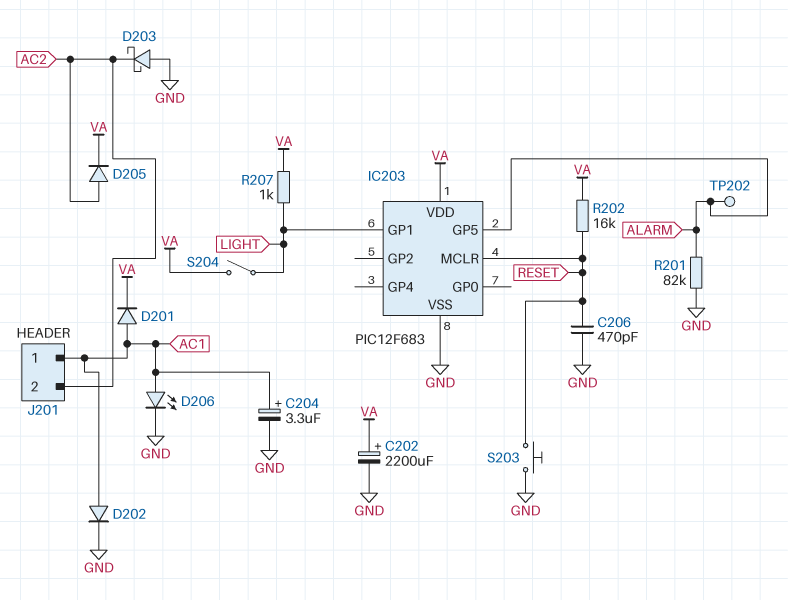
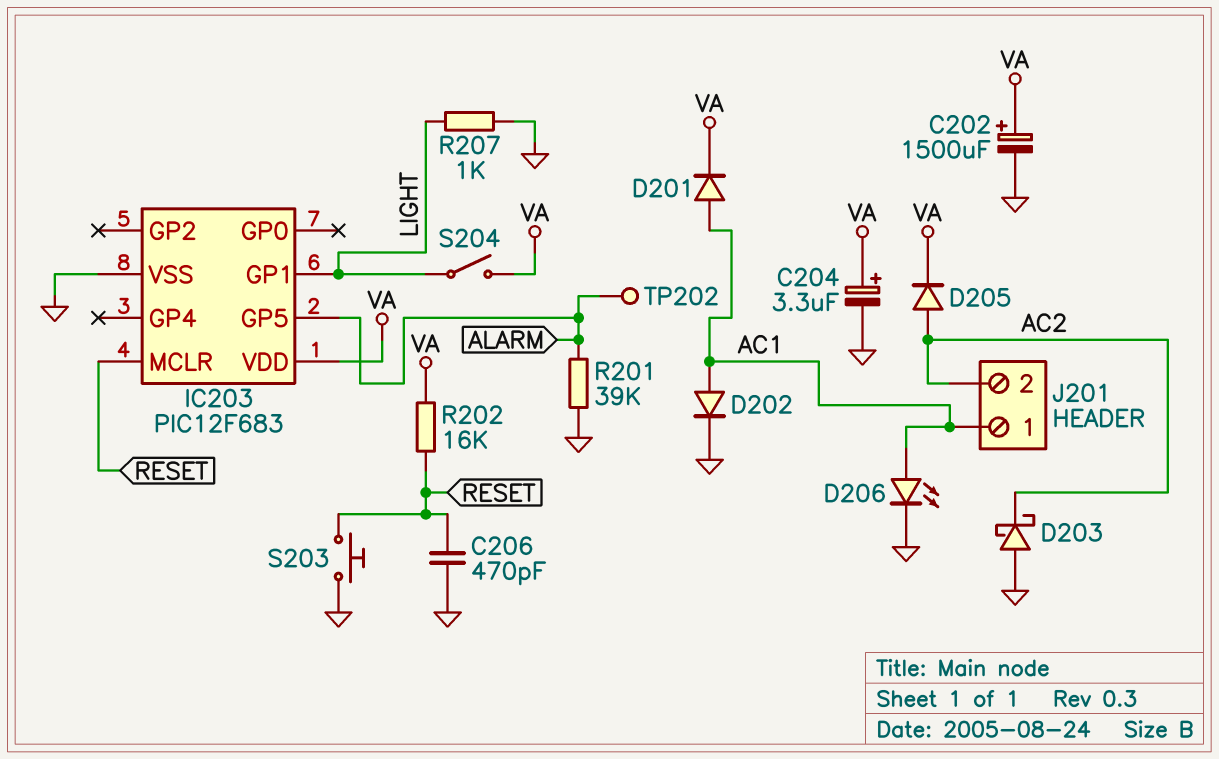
C202: 2200uF (plus VA, minus GND) -> 1500uF (plus VA, minus GND)
C204: 3.3uF (plus AC1, minus GND) -> 3.3uF (plus VA, minus GND)
R201: 82k (ALARM, GND) -> 39k (ALARM, GND)
R207: 1k (LIGHT, VA) -> 1k (GND, LIGHT)

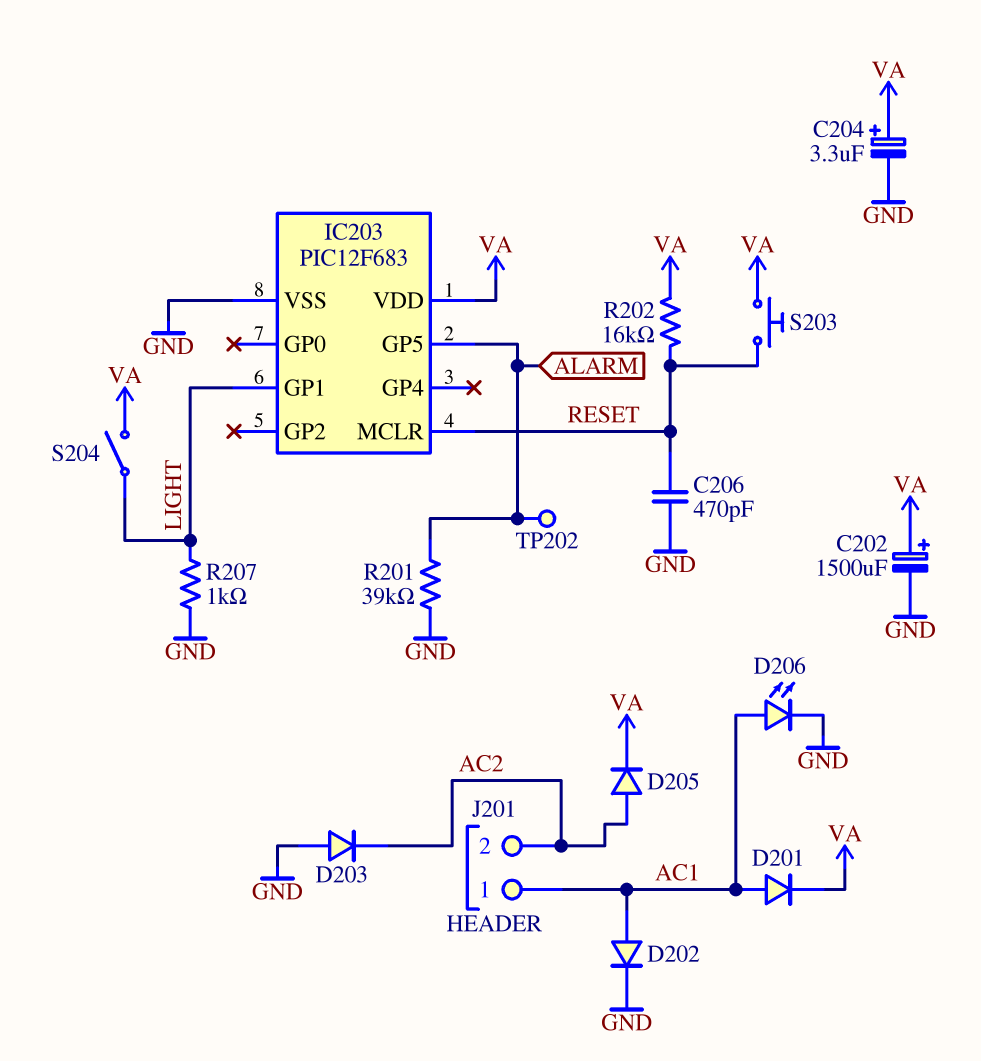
D203: schottky (A GND, K AC2) -> diode (A GND, K AC2)
S203: button (GND, RESET) -> button (RESET, VA)

